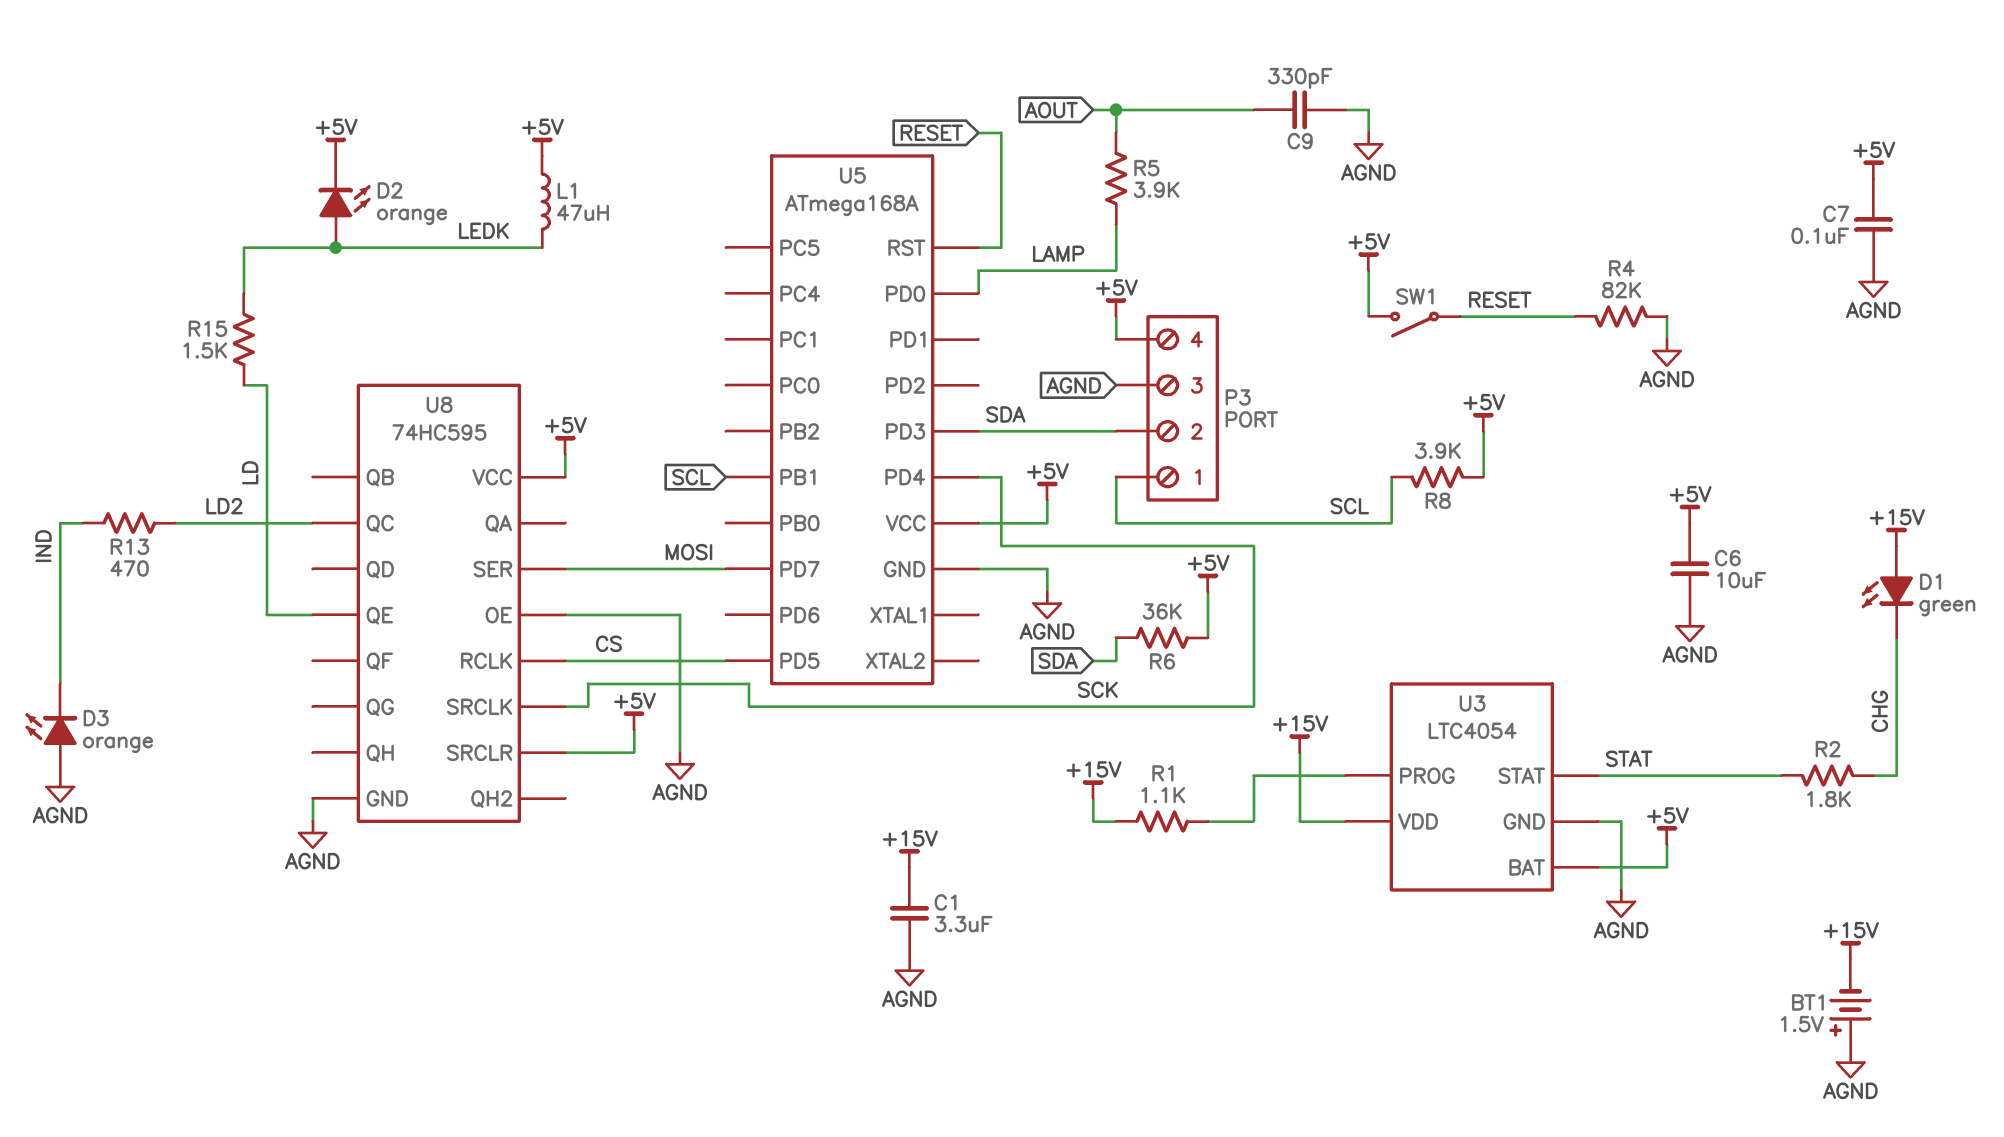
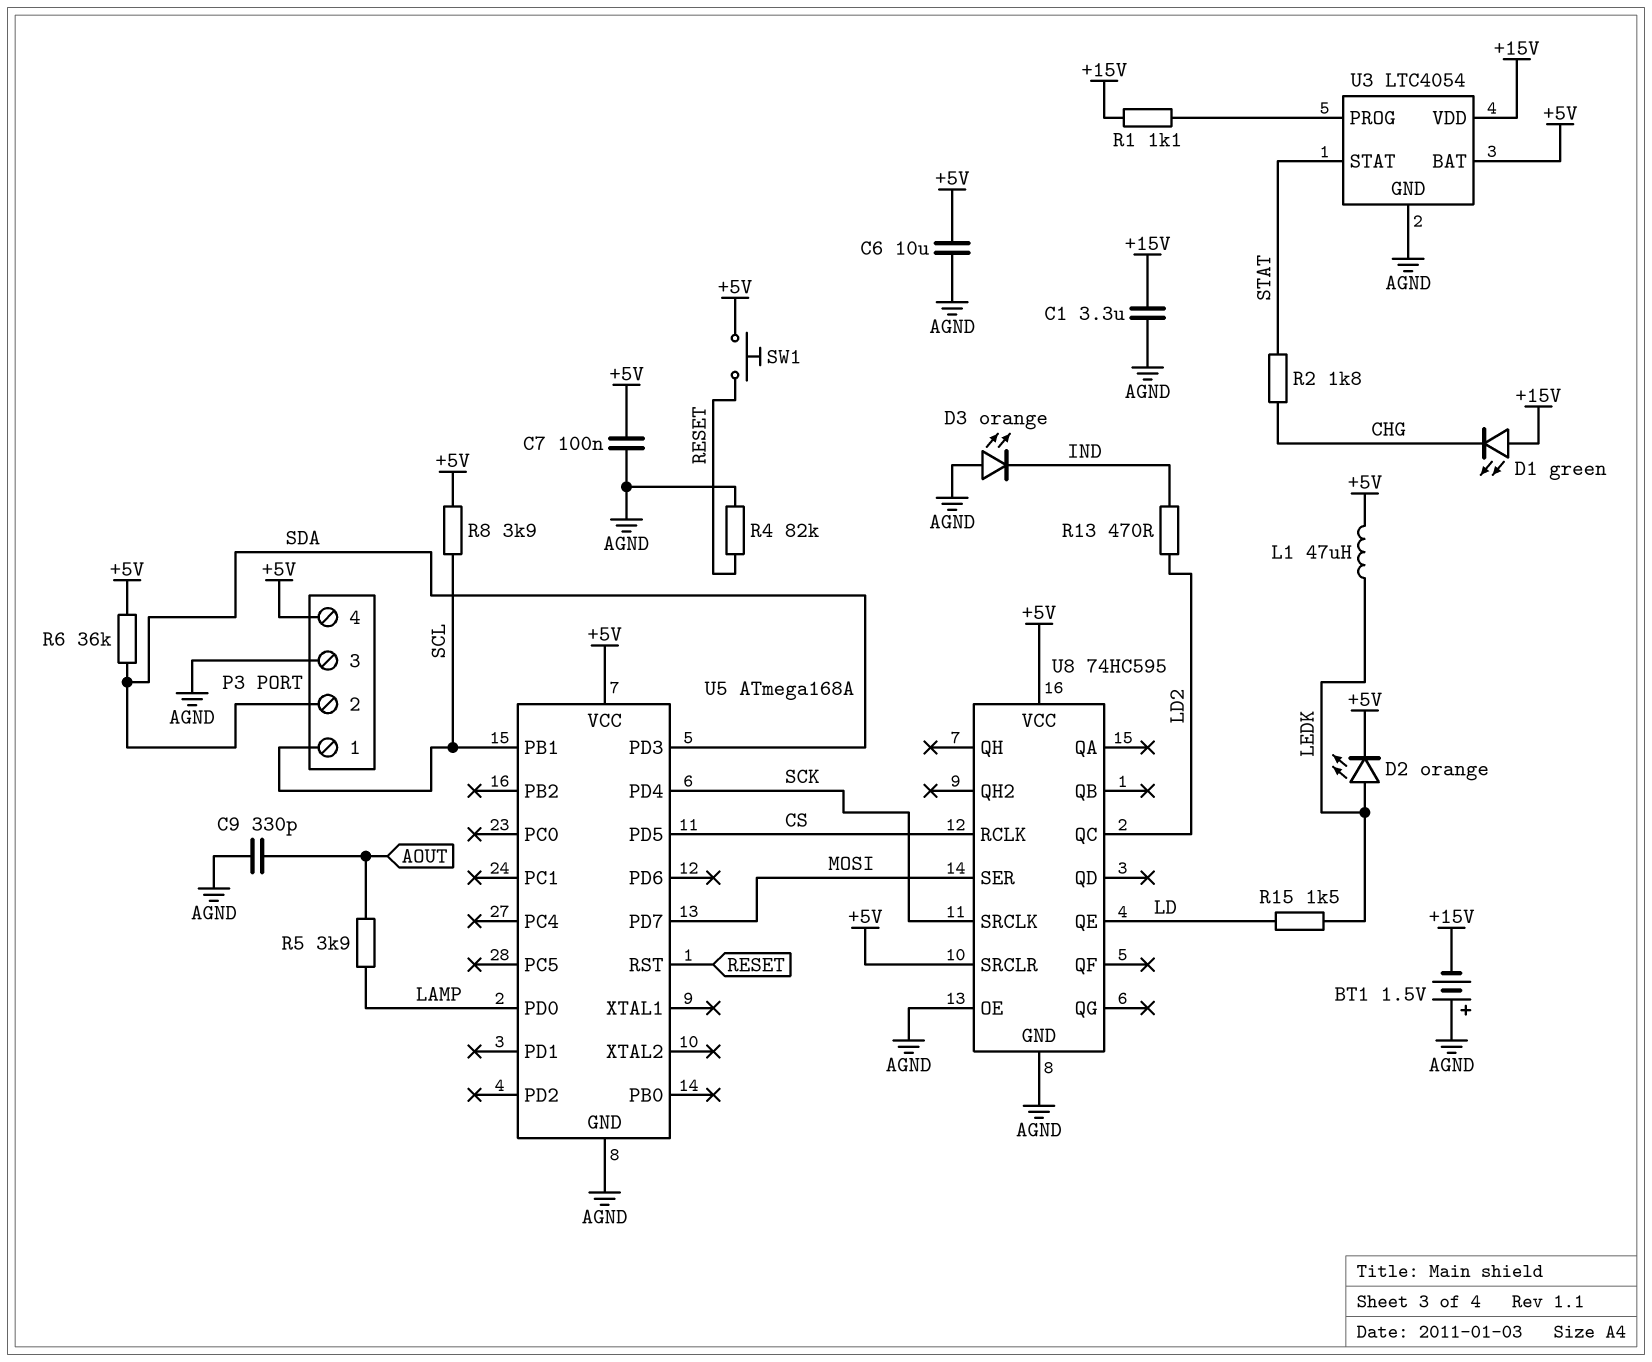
SW1: switch (+5V, RESET) -> button (+5V, RESET)

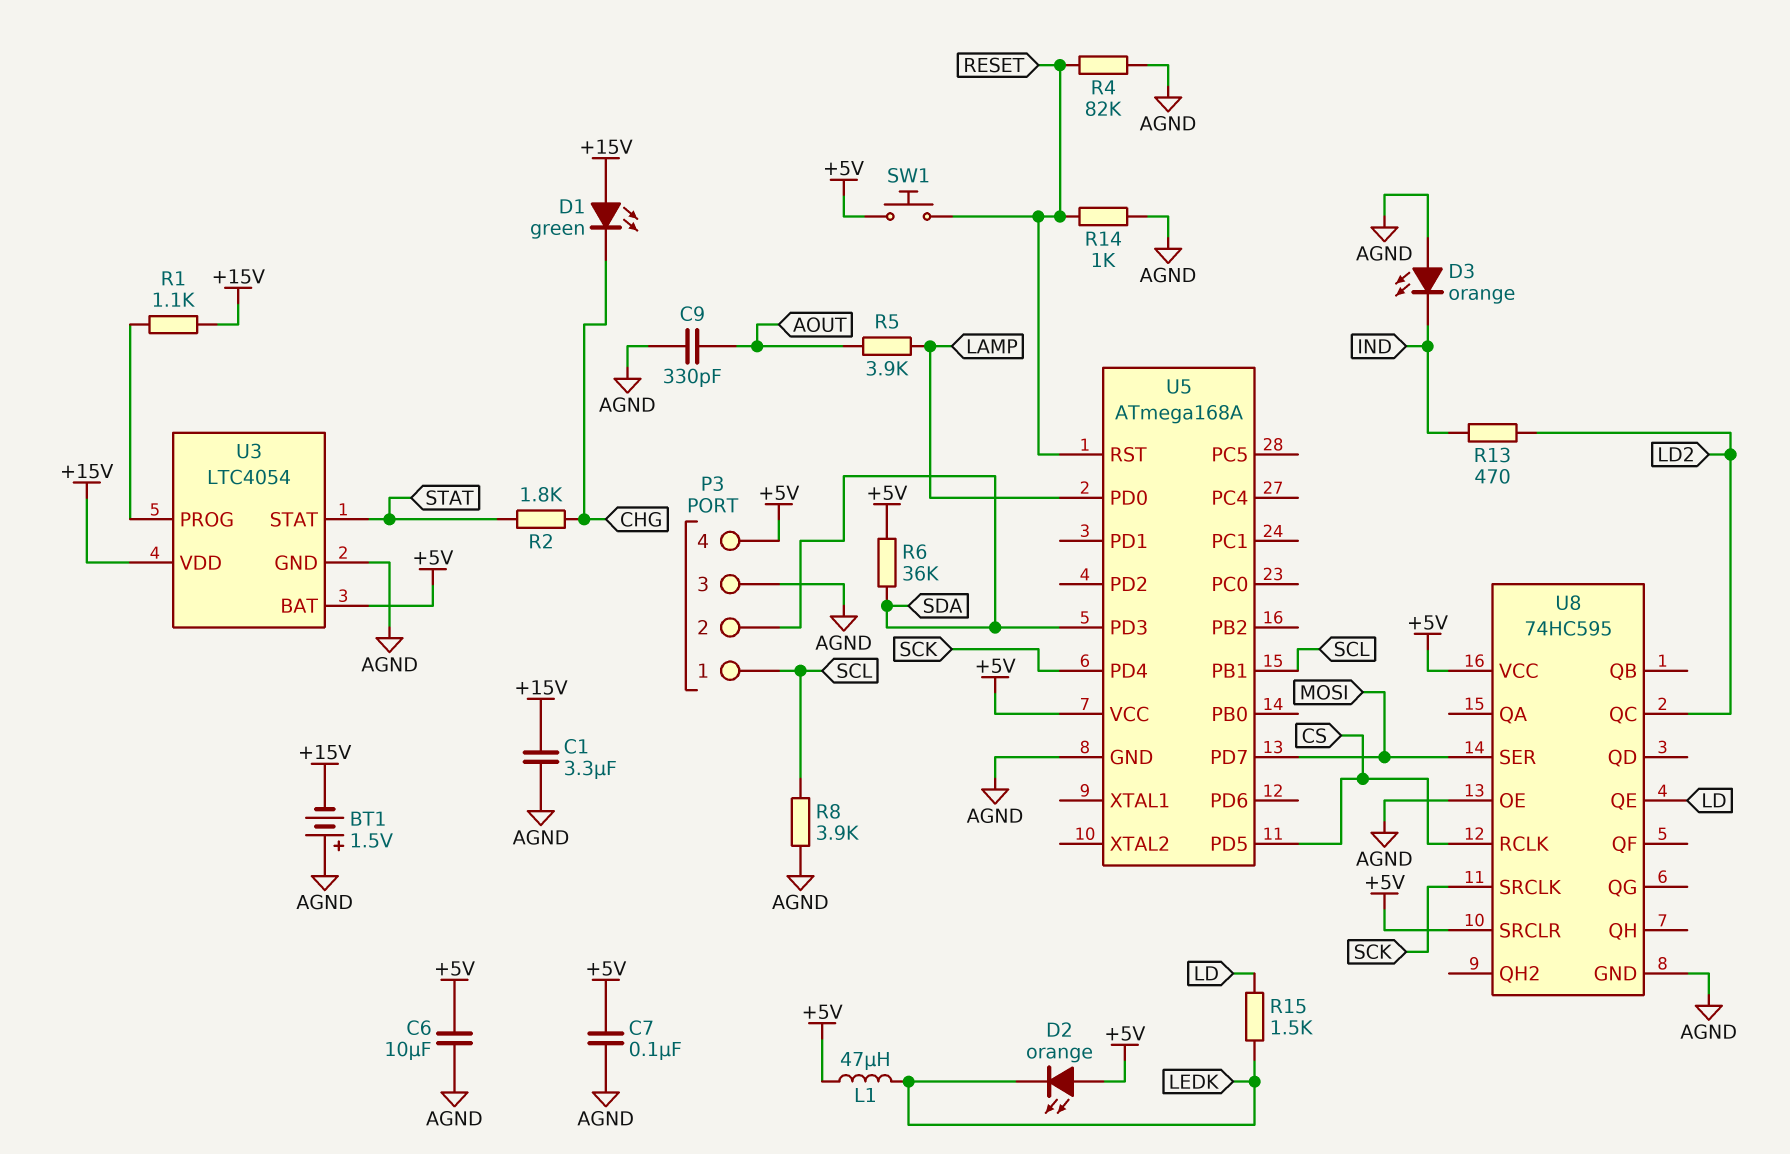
D2: LED orange (A LEDK, K +5V) -> LED orange (A +5V, K LEDK)
R8: 3.9k (+5V, SCL) -> 3.9k (AGND, SCL)
R14: none -> 1k (AGND, RESET)

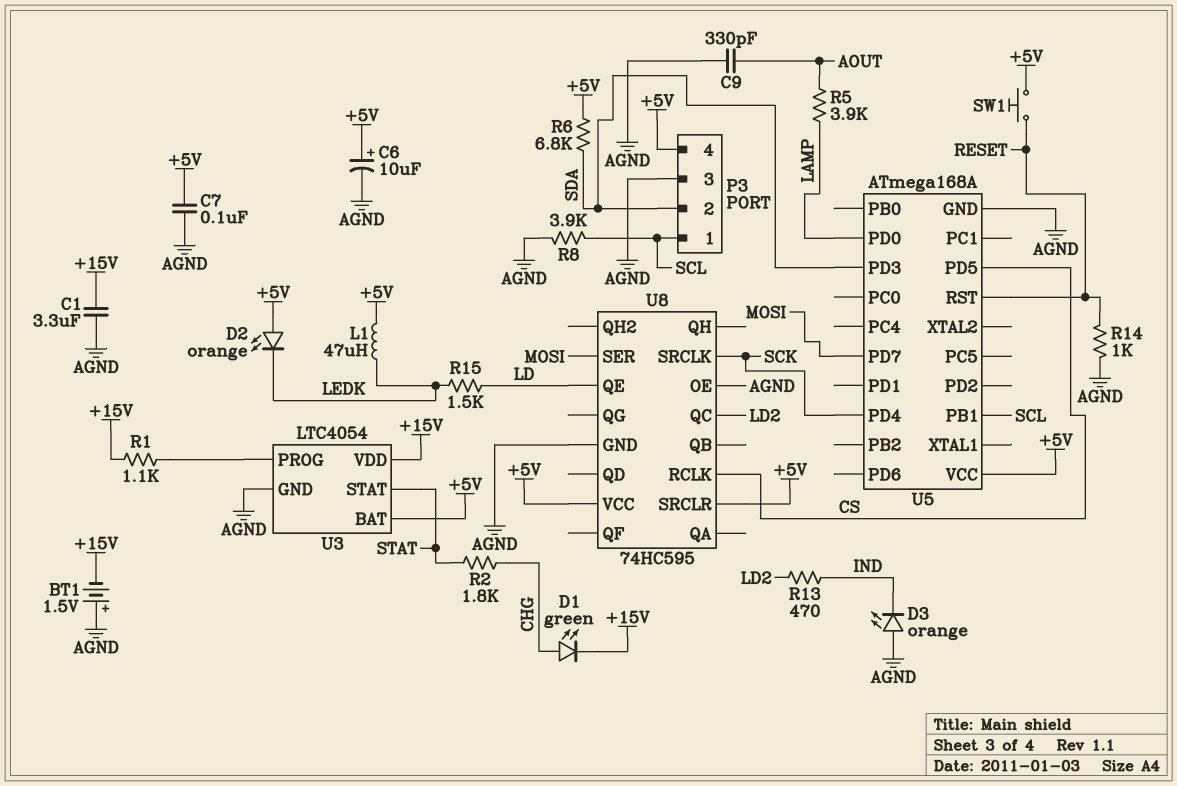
C6: 10uF (+5V, AGND) -> 10uF (plus +5V, minus AGND)
D1: LED green (A +15V, K CHG) -> LED green (A CHG, K +15V)
R4: 82k (AGND, RESET) -> none
R6: 36k (+5V, SDA) -> 6.8k (+5V, SDA)

